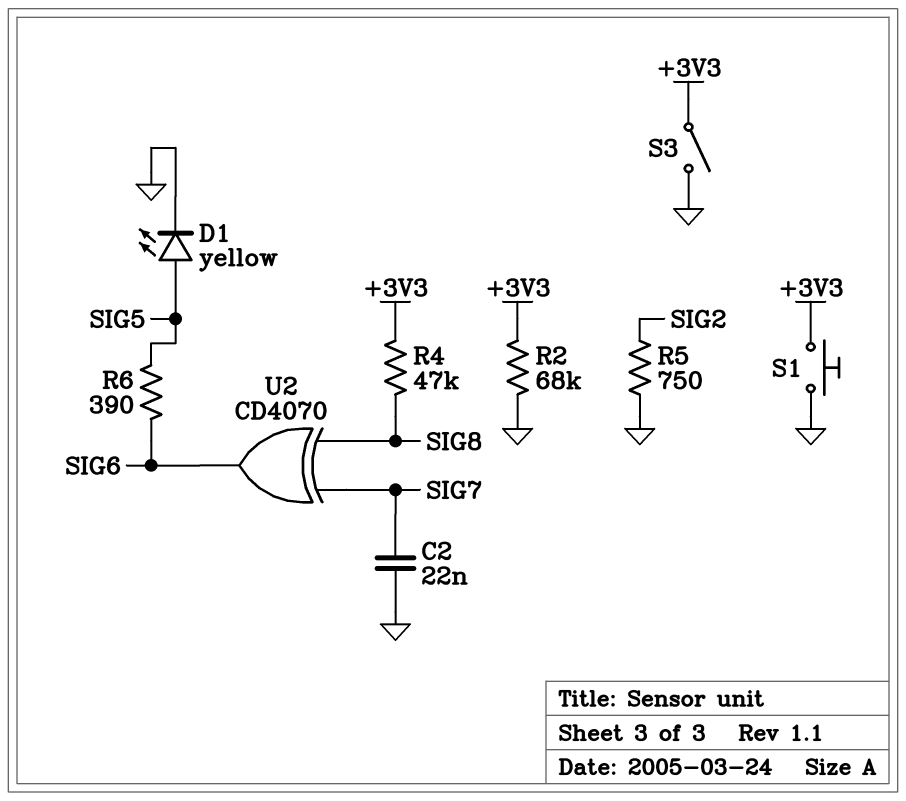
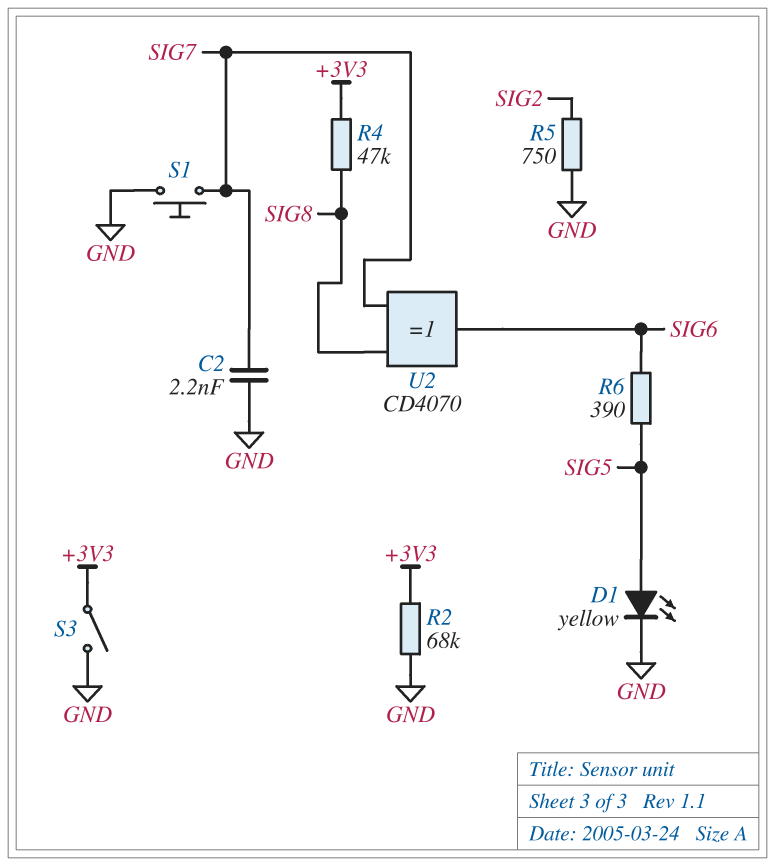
C2: 22nF (GND, SIG7) -> 2.2nF (GND, SIG7)
S1: button (+3V3, GND) -> button (GND, SIG7)

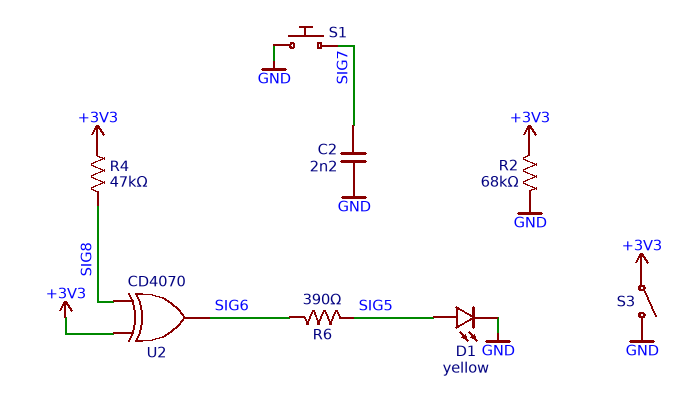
R5: 750 (GND, SIG2) -> none
U2: XOR CD4070 (in SIG7, in SIG8, out SIG6) -> XOR CD4070 (in +3V3, in SIG8, out SIG6)

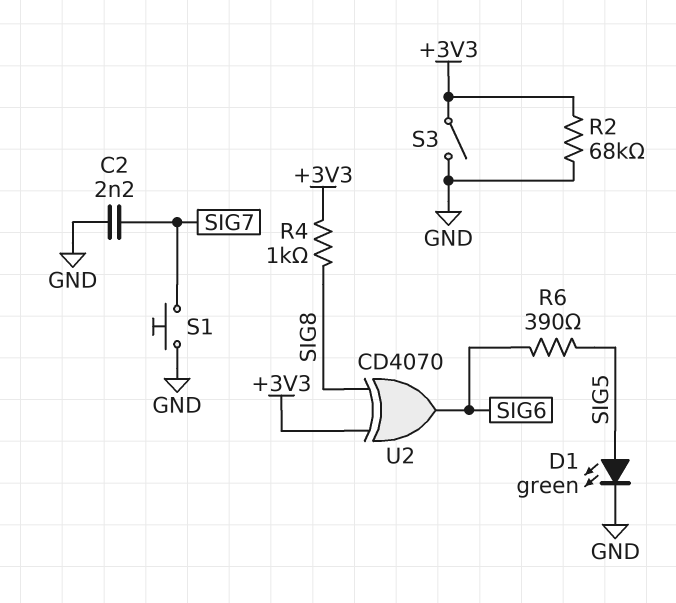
D1: LED yellow (A SIG5, K GND) -> LED green (A SIG5, K GND)
R4: 47k (+3V3, SIG8) -> 1k (+3V3, SIG8)

